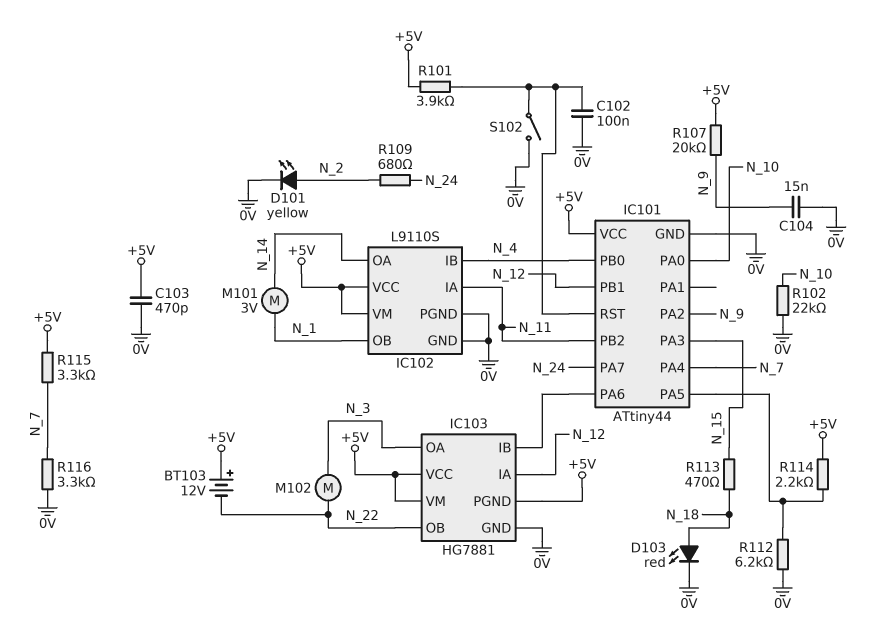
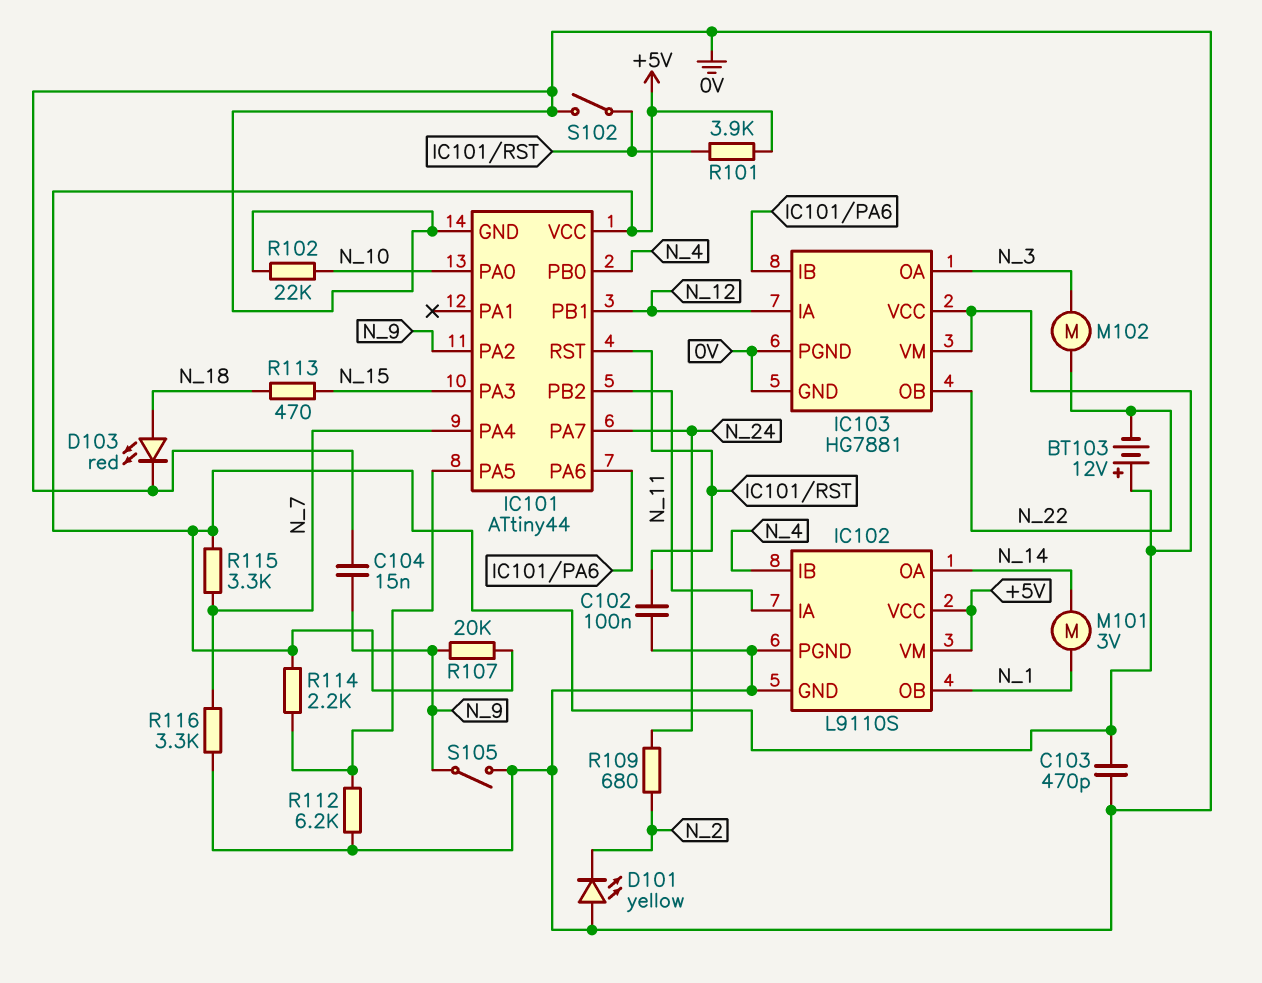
D101: LED yellow (A N_2, K 0V) -> LED yellow (A 0V, K N_2)
IC103 pin PGND: +5V -> 0V
S105: none -> switch (0V, N_9)

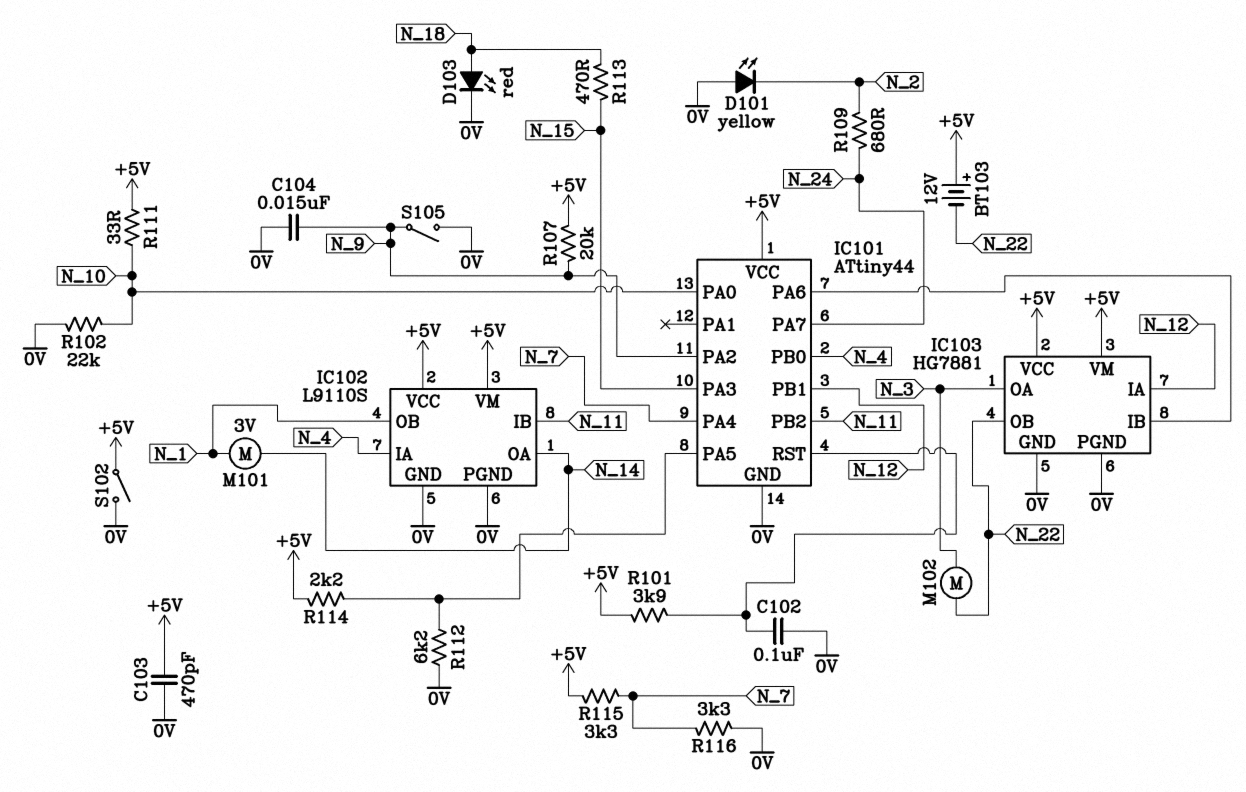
IC102 pin IA: N_11 -> N_4
IC102 pin IB: N_4 -> N_11
R111: none -> 33 (+5V, N_10)
S102: switch (0V, IC101/RST) -> switch (+5V, 0V)

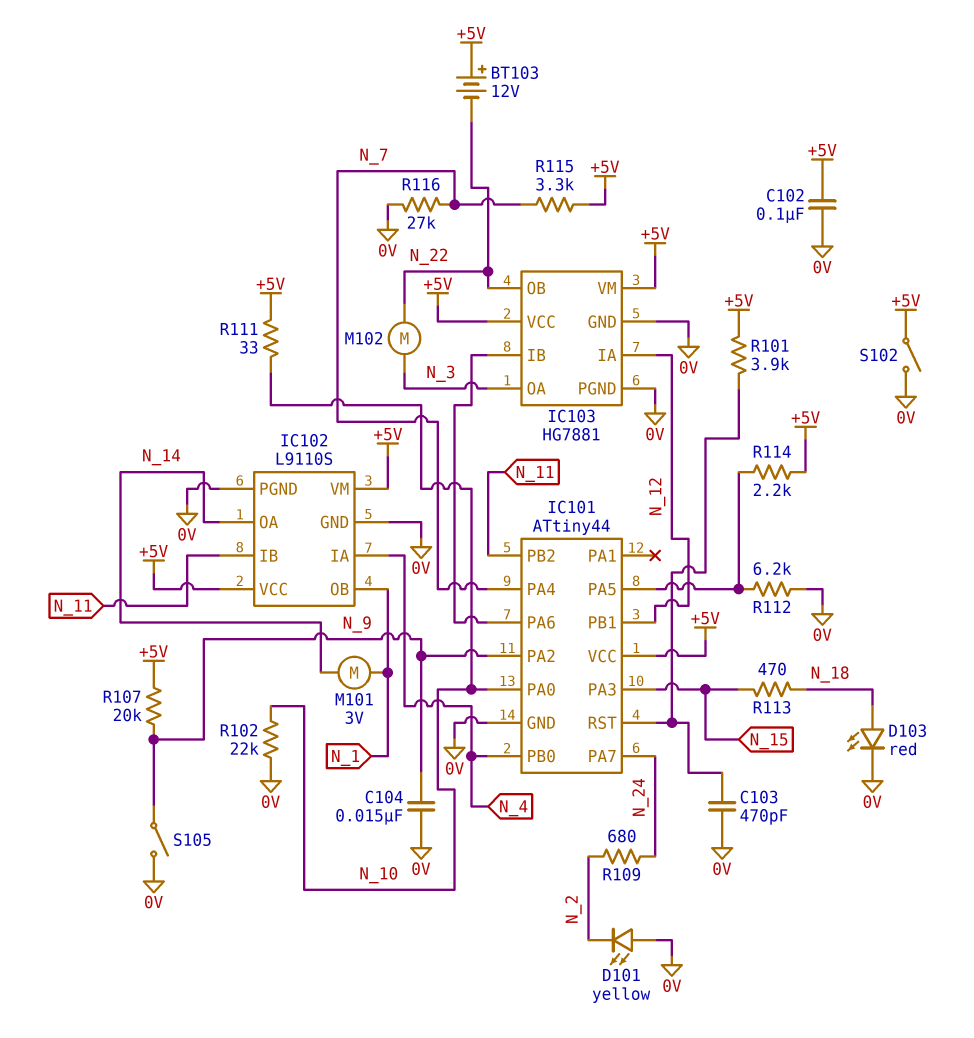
C102: 100nF (0V, IC101/RST) -> 100nF (+5V, 0V)
C103: 470pF (+5V, 0V) -> 470pF (0V, IC101/RST)
R116: 3.3k (0V, N_7) -> 27k (0V, N_7)

